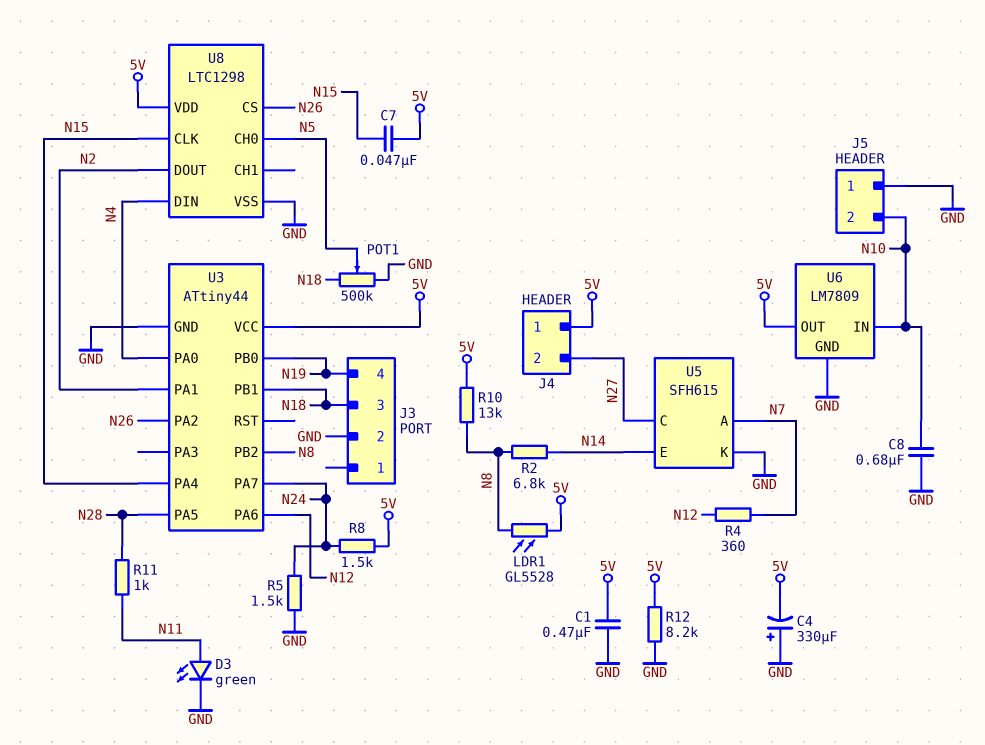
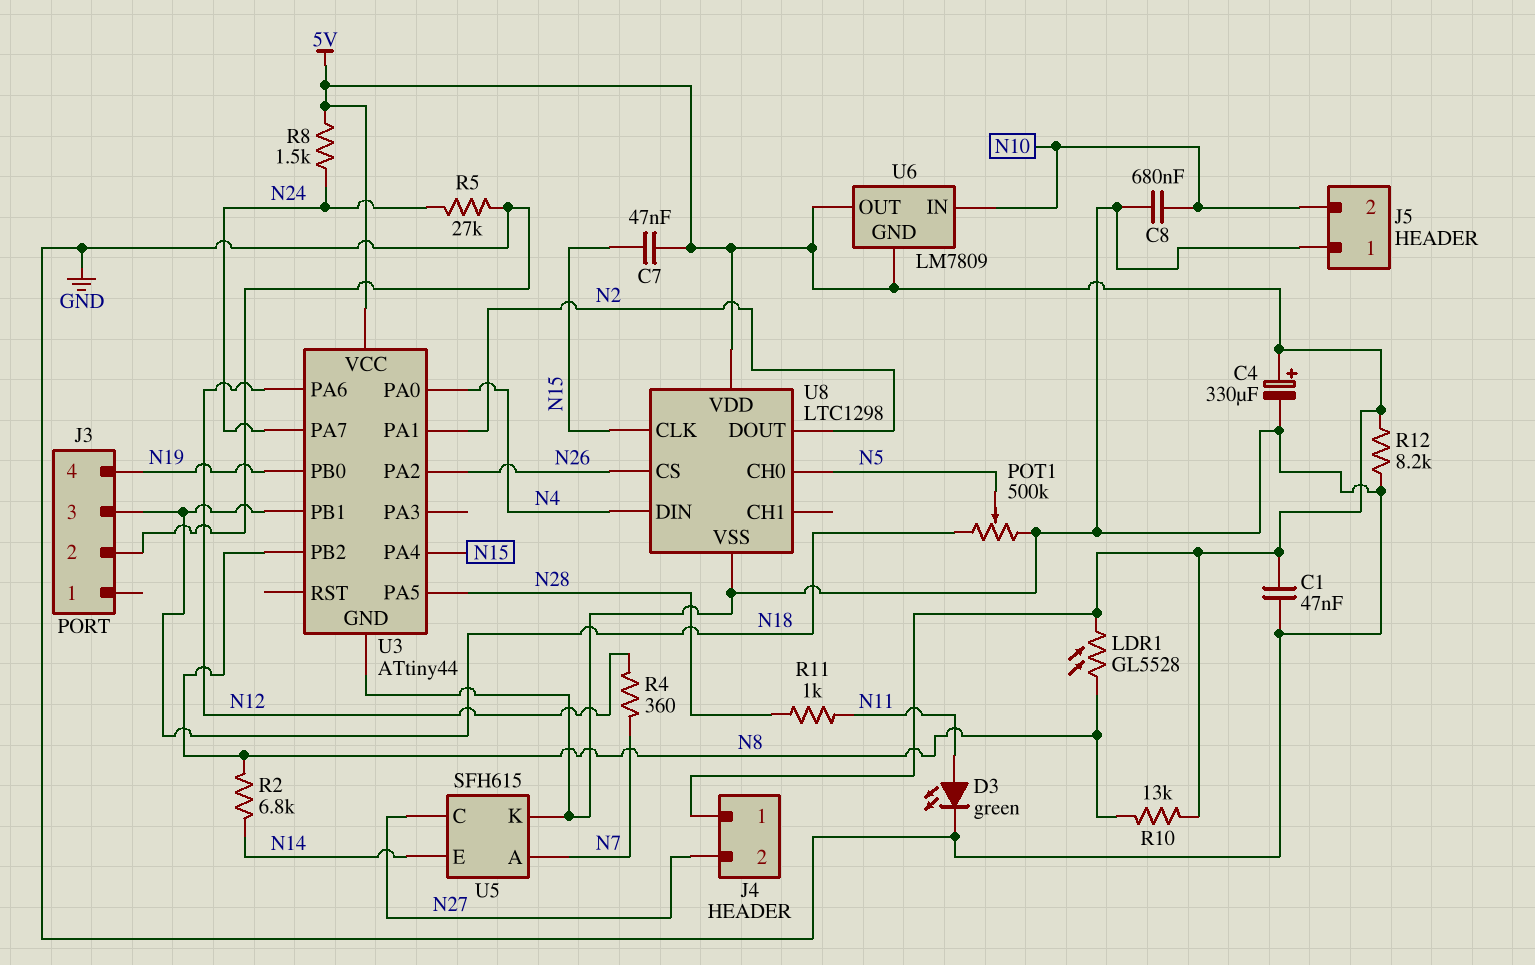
C1: 470nF (5V, GND) -> 47nF (5V, GND)
C4: 330uF (plus GND, minus 5V) -> 330uF (plus 5V, minus GND)
R5: 1.5k (GND, N24) -> 27k (GND, N24)
U6 pin GND: GND -> 5V

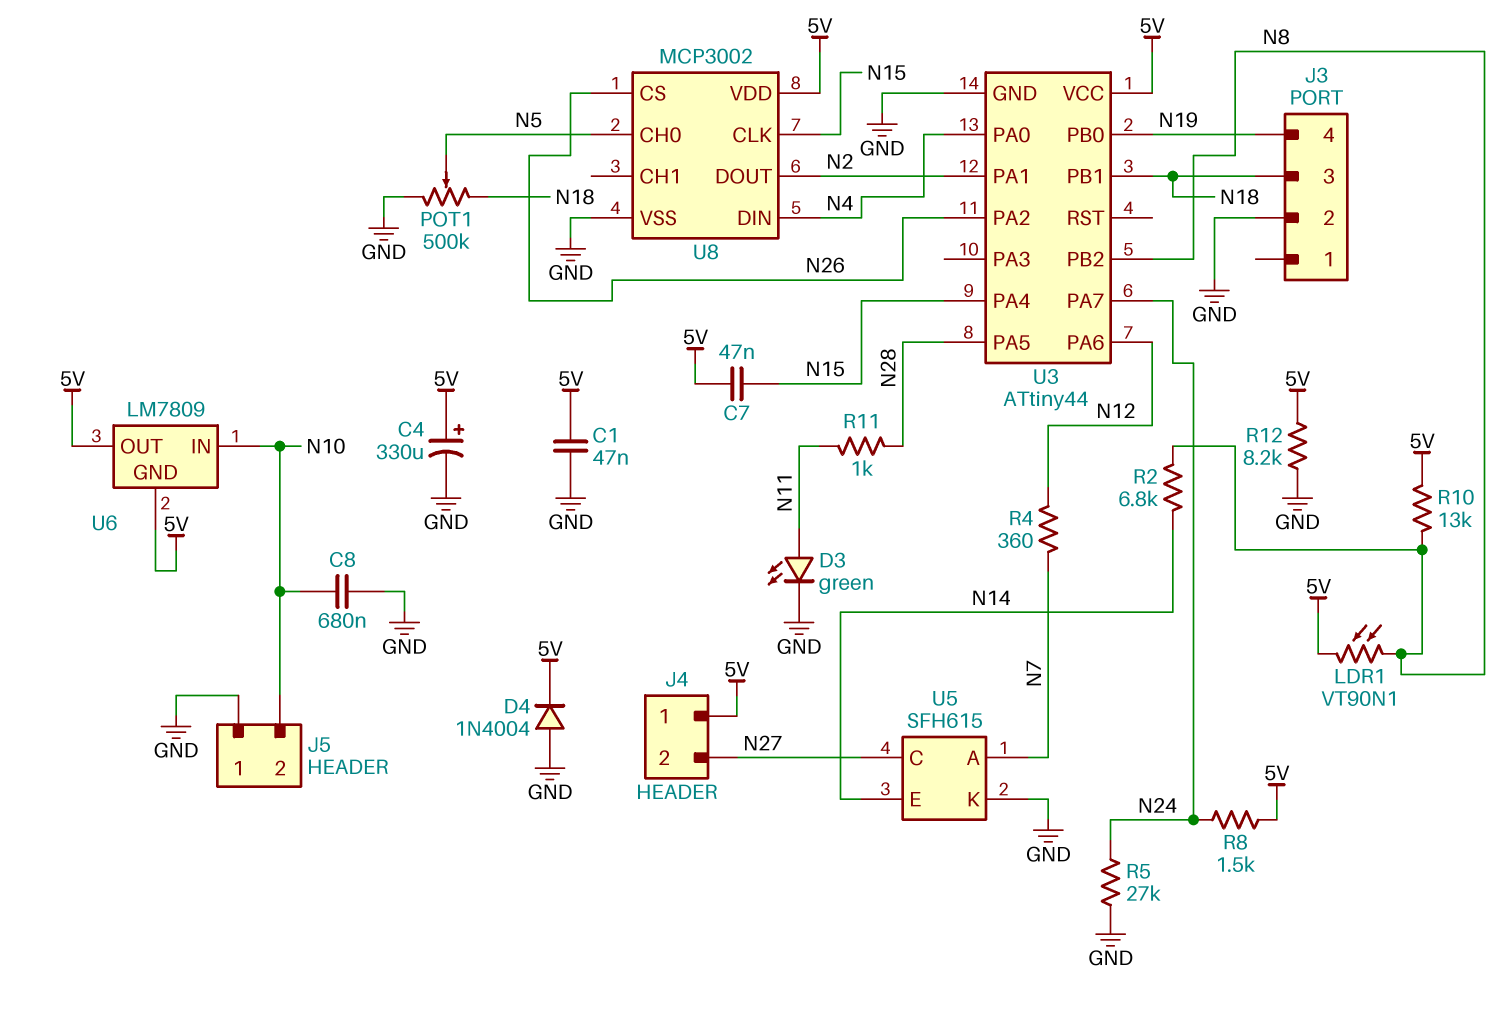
D4: none -> diode 1N4004 (A GND, K 5V)
LDR1: GL5528 (5V, N8) -> VT90N1 (5V, N8)
U8: LTC1298 -> MCP3002

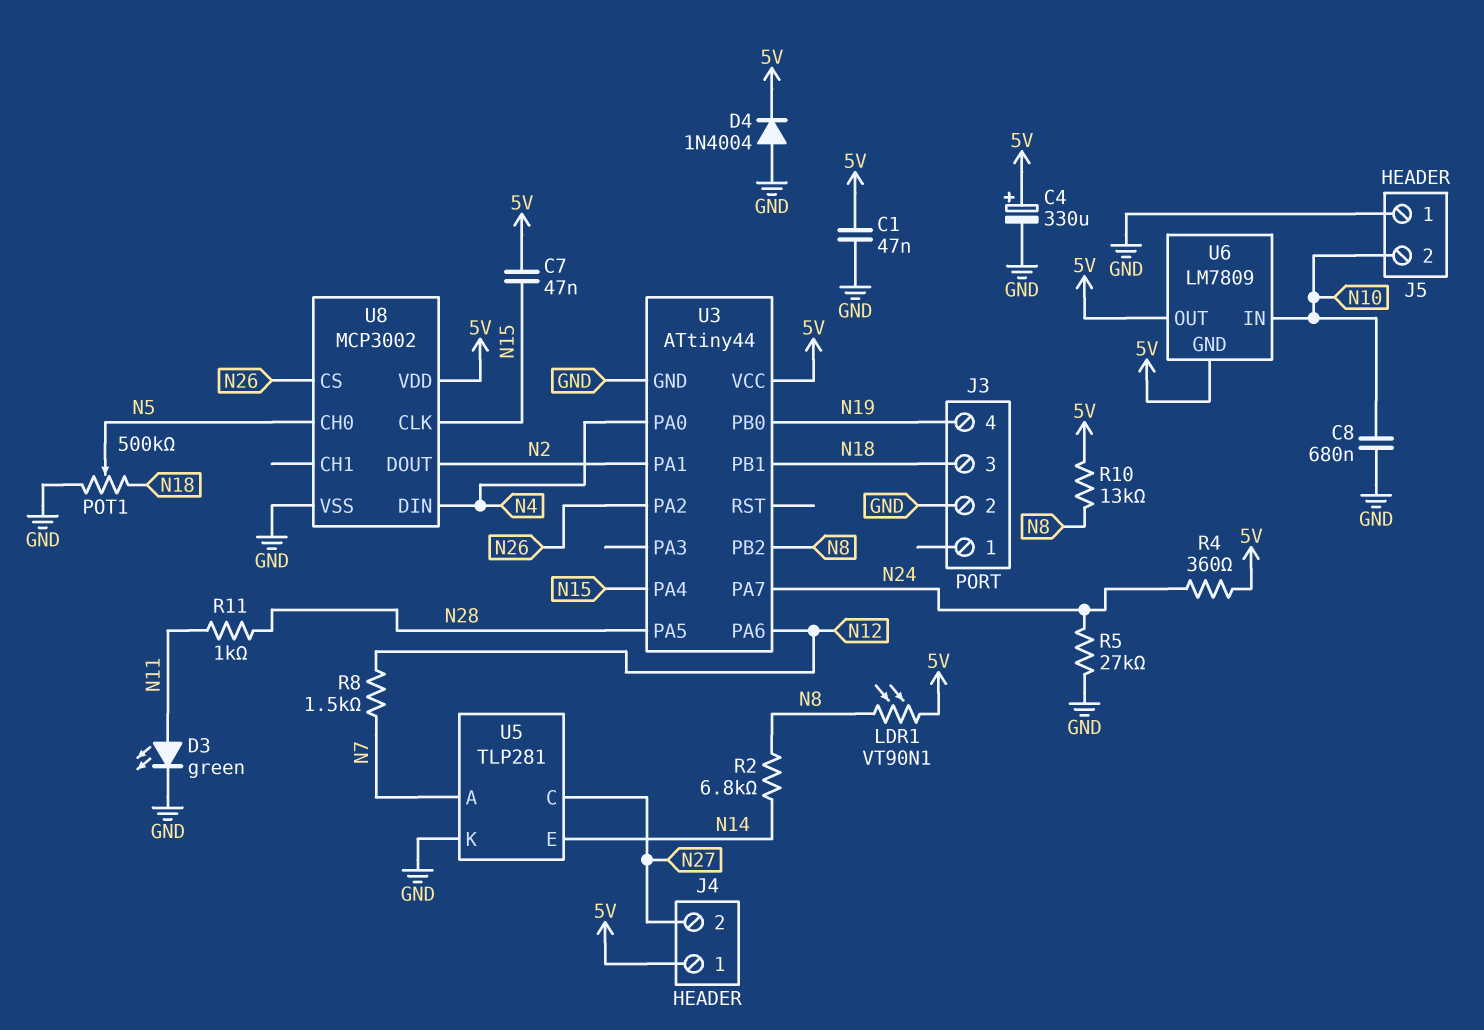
R4: 360 (N7, N12) -> 360 (5V, N24)
R8: 1.5k (5V, N24) -> 1.5k (N7, N12)
R12: 8.2k (5V, GND) -> none
U5: SFH615 -> TLP281

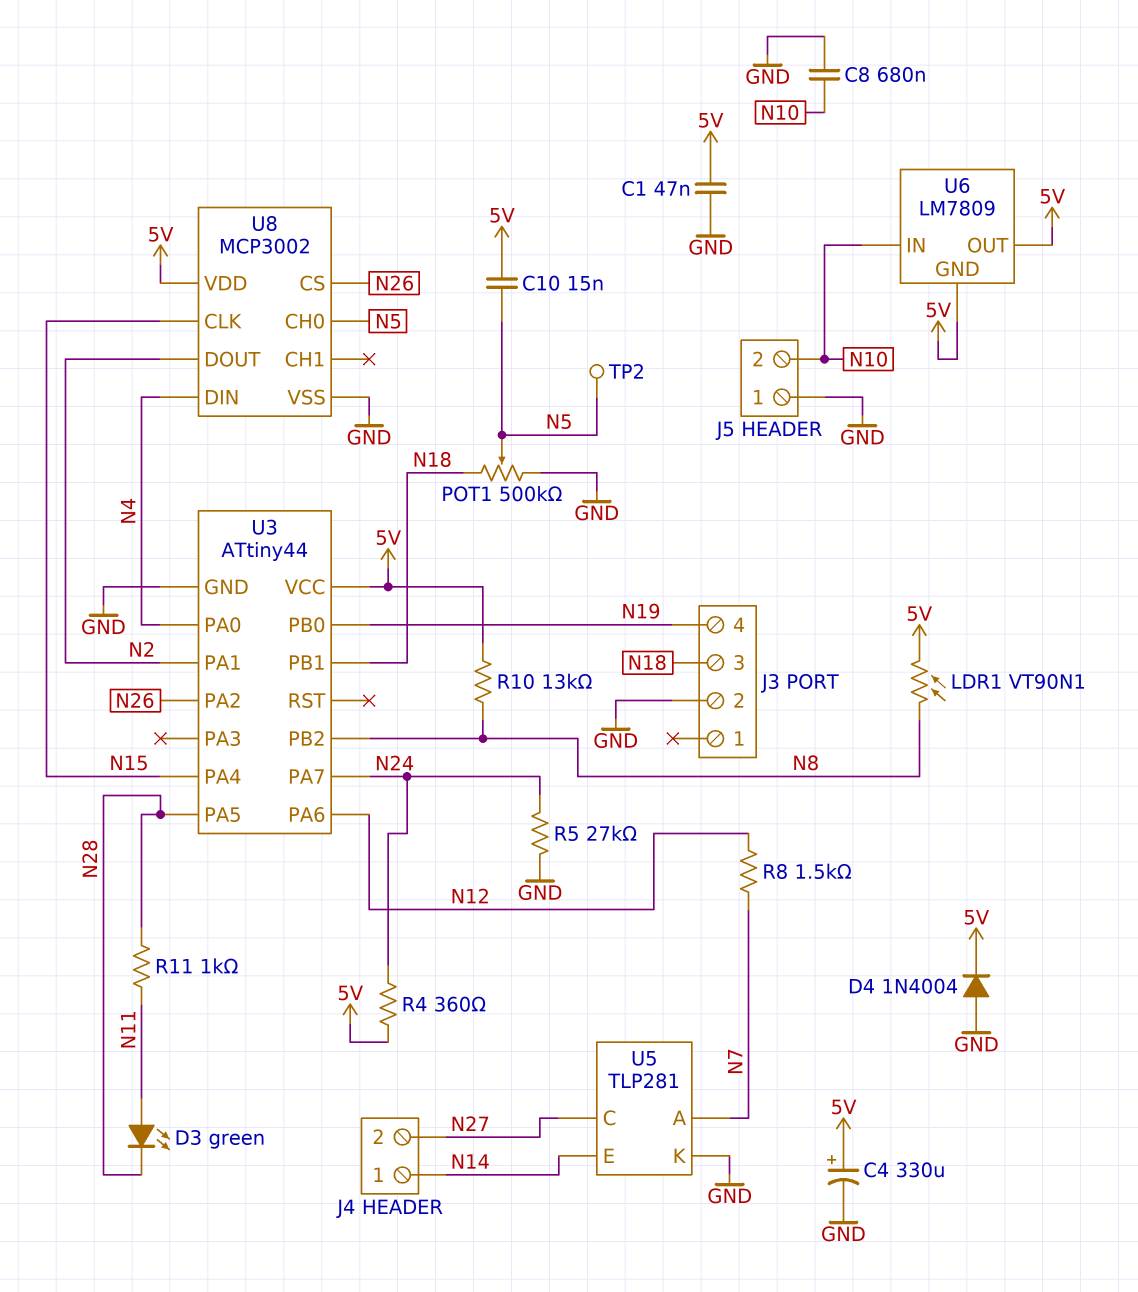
C7: 47nF (5V, N15) -> none
C10: none -> 15nF (5V, N5)
D3: LED green (A N11, K GND) -> LED green (A N11, K N28)
J4 pin 1: 5V -> N14
R2: 6.8k (N8, N14) -> none
TP2: none -> test point (N5)

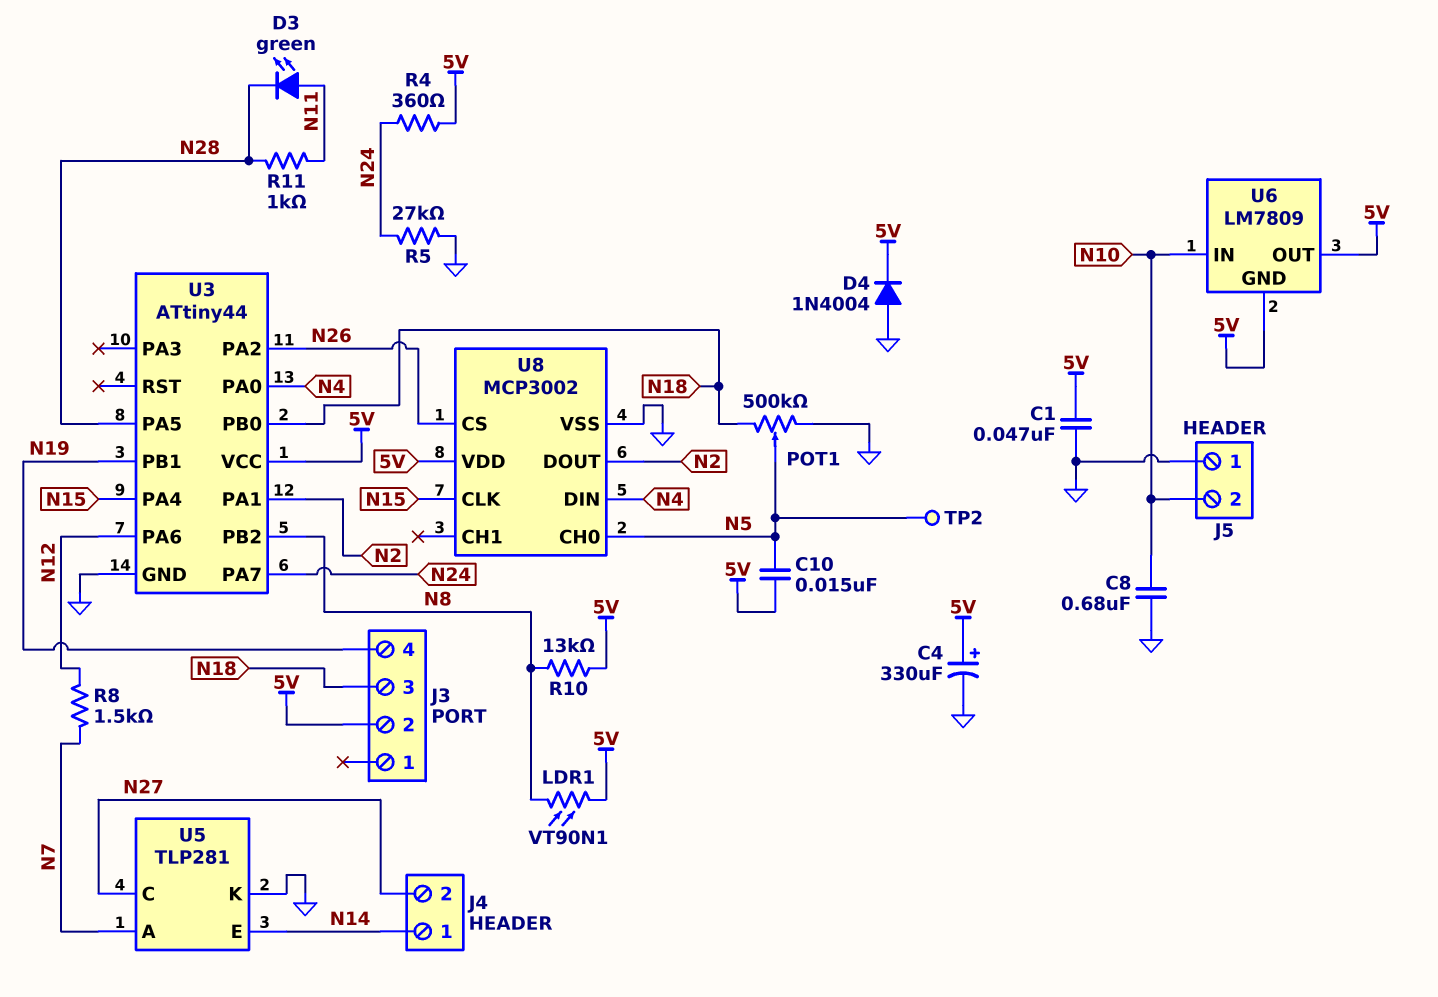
J3 pin 2: GND -> 5V
U3 pin PB0: N19 -> N18
U3 pin PB1: N18 -> N19

